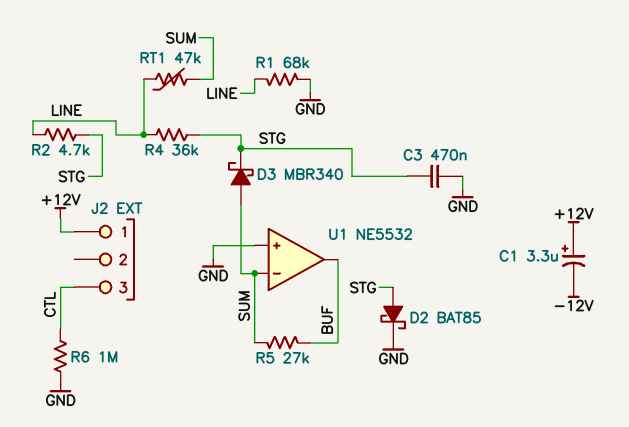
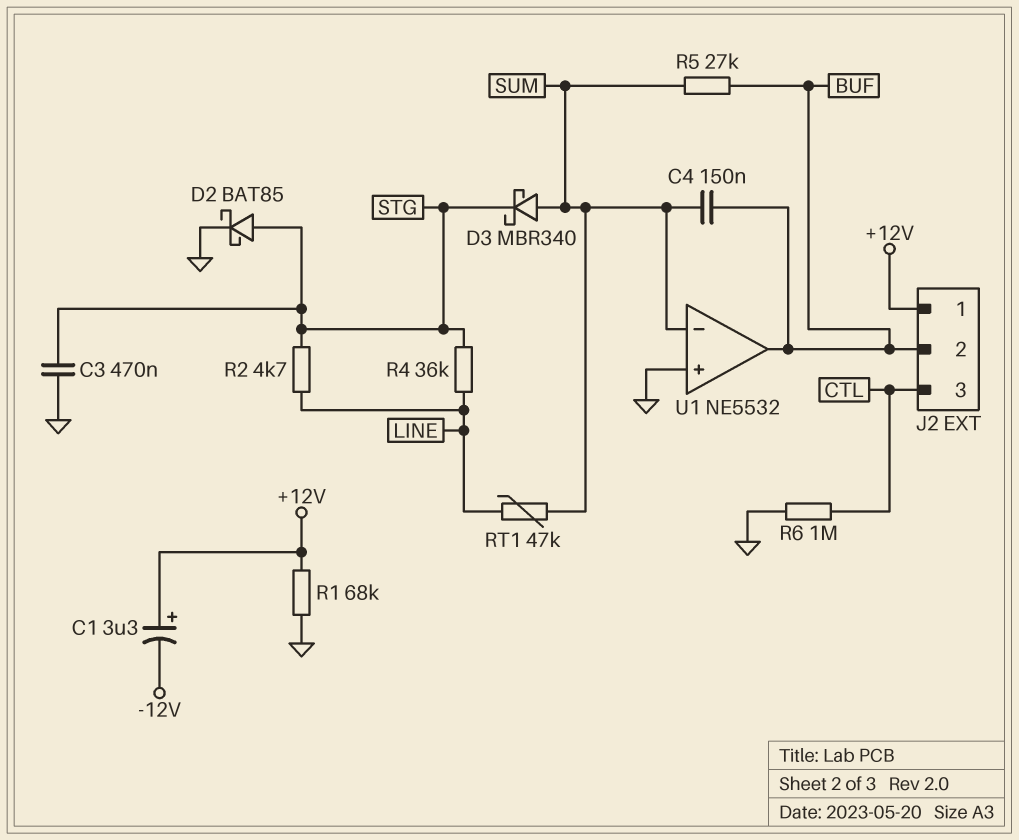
C4: none -> 150nF (BUF, SUM)
J2 pin 2: none -> BUF
R1: 68k (GND, LINE) -> 68k (+12V, GND)

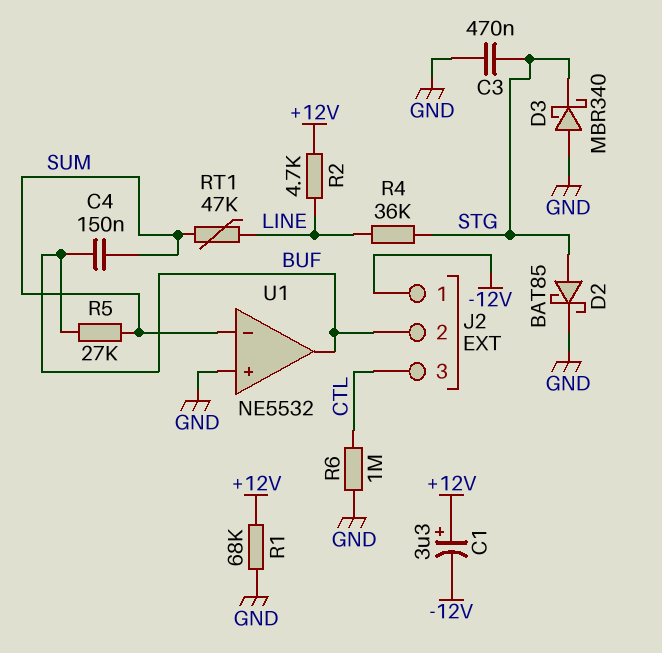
D3: schottky MBR340 (A SUM, K STG) -> schottky MBR340 (A GND, K STG)
J2 pin 1: +12V -> -12V
R2: 4.7k (LINE, STG) -> 4.7k (+12V, LINE)

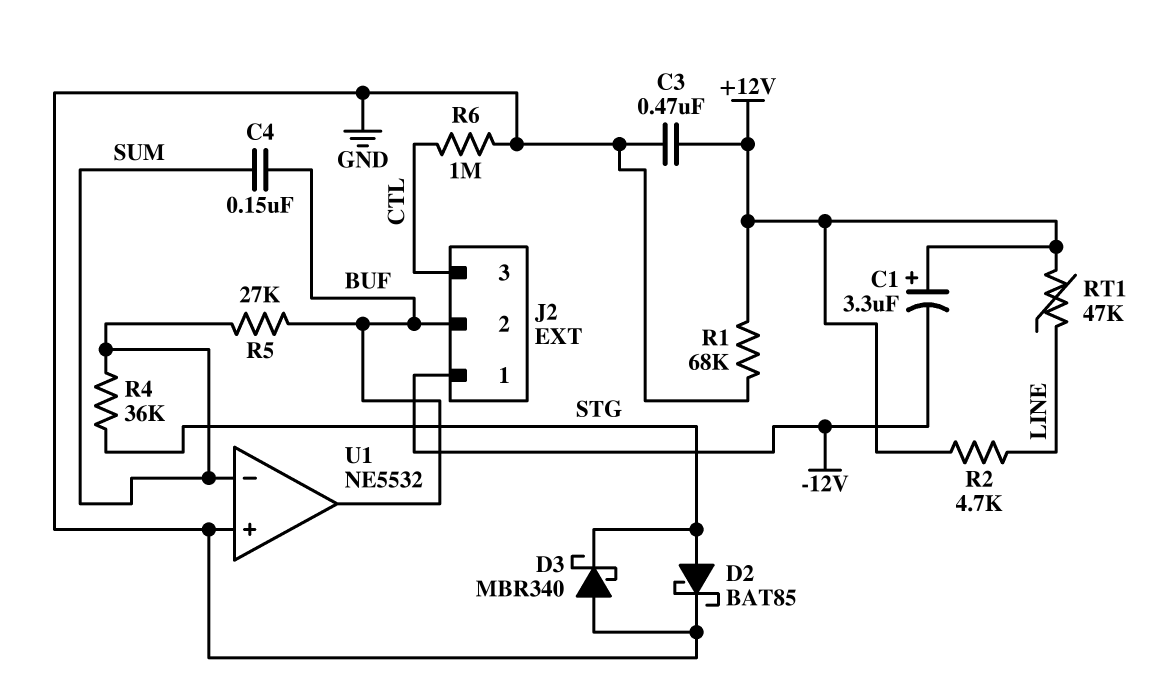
C3: 470nF (GND, STG) -> 470nF (+12V, GND)
R4: 36k (LINE, STG) -> 36k (STG, SUM)
RT1: 47k (LINE, SUM) -> 47k (+12V, LINE)

